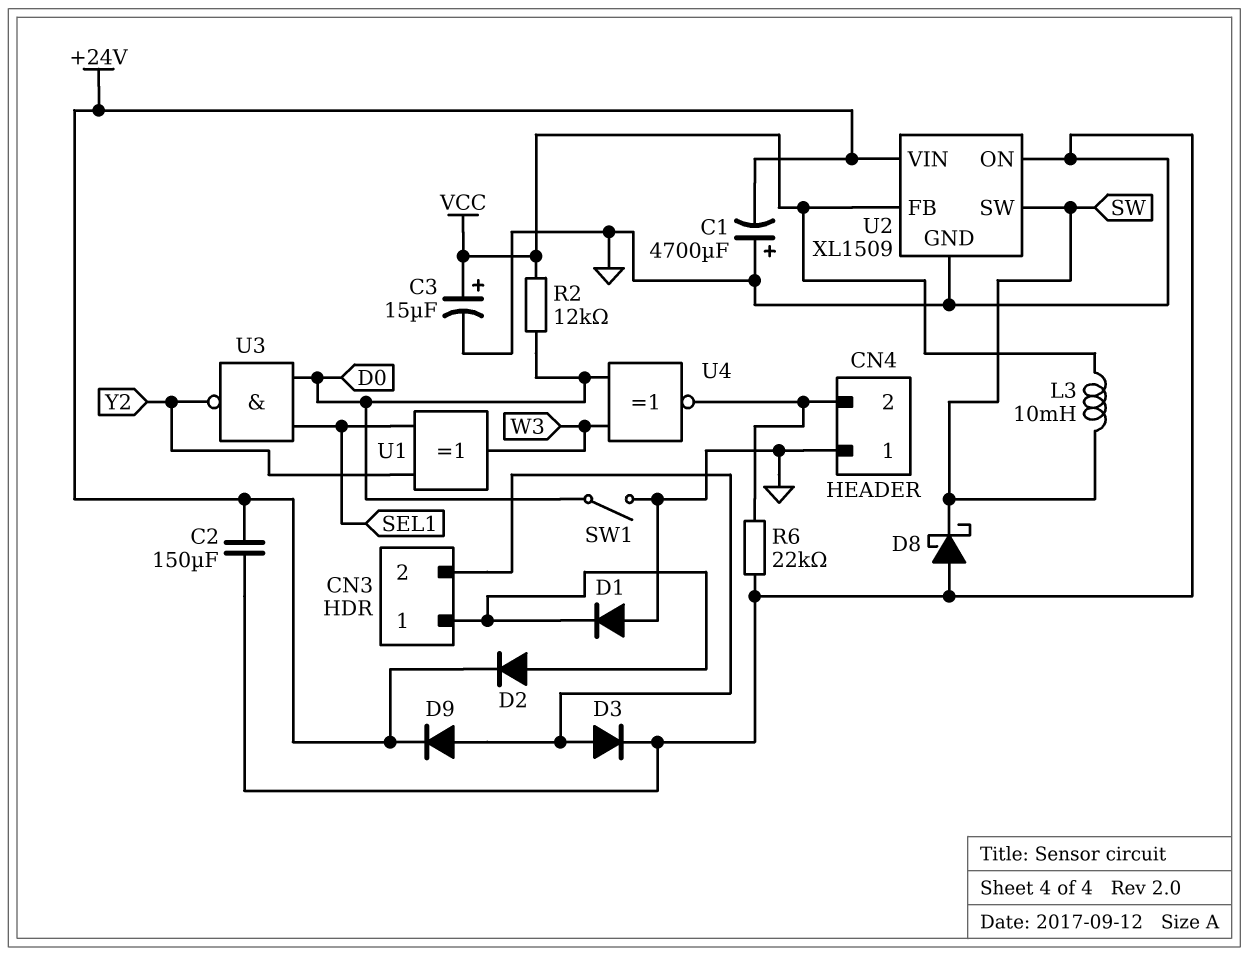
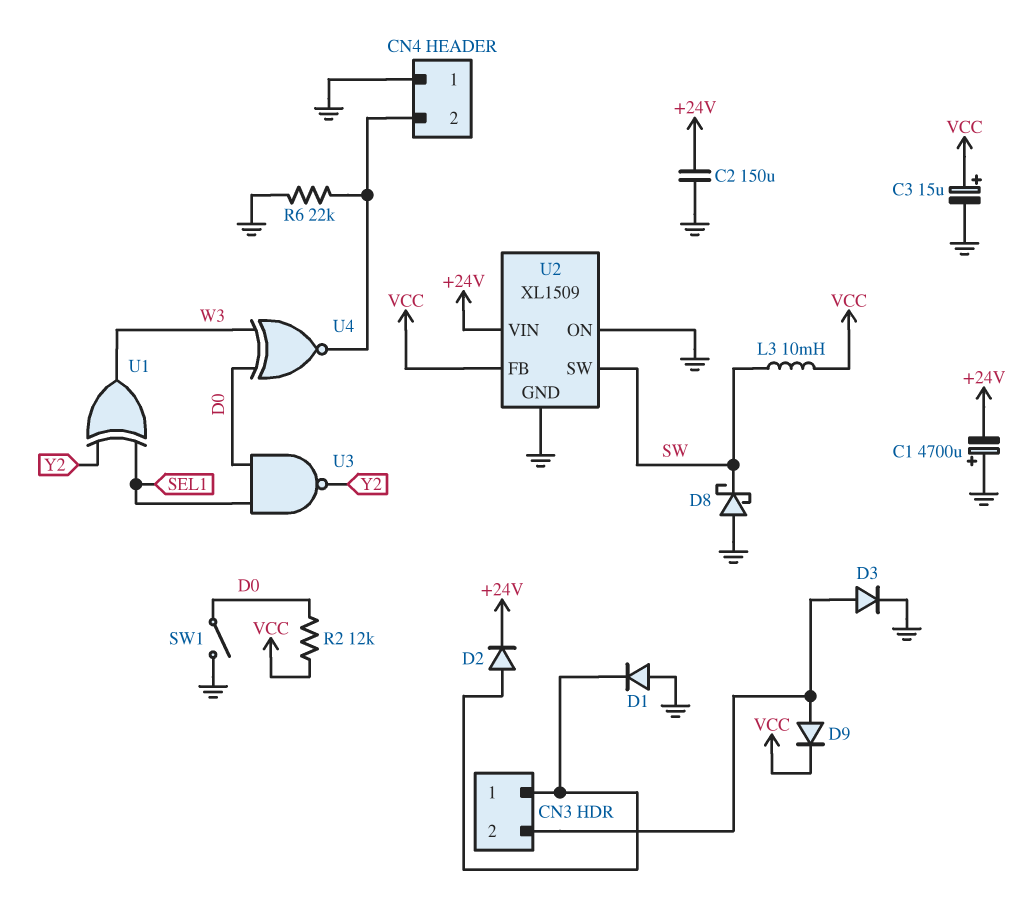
D9: diode (A CN3/2, K +24V) -> diode (A CN3/2, K VCC)

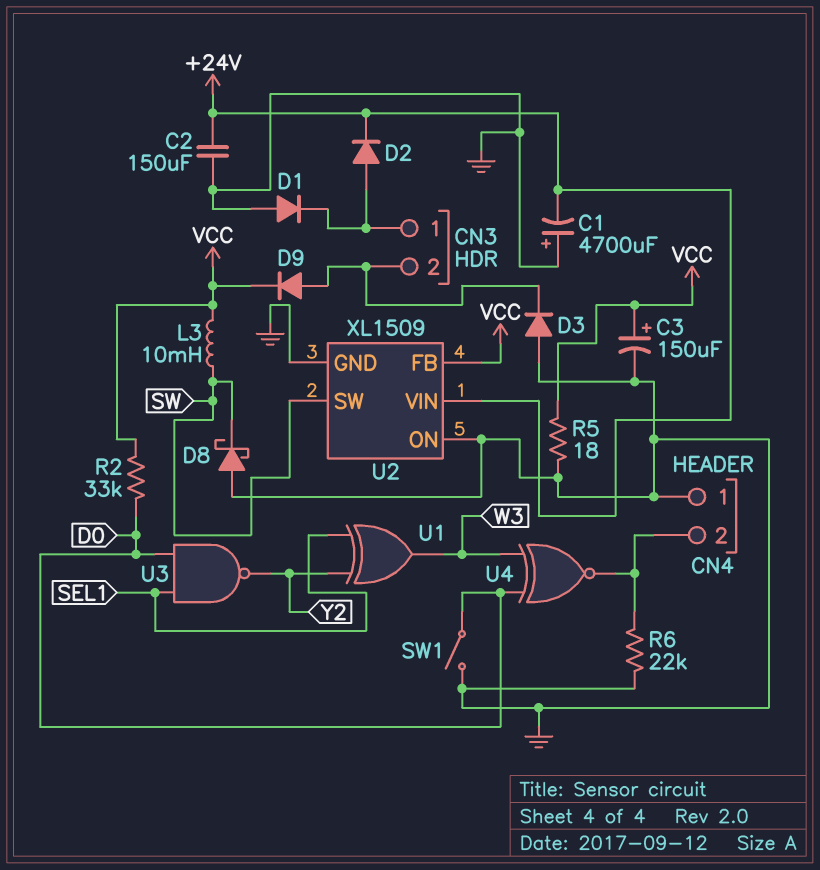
C3: 15uF (plus VCC, minus GND) -> 150uF (plus VCC, minus GND)
D3: diode (A CN3/2, K GND) -> diode (A GND, K CN3/2)
R2: 12k (D0, VCC) -> 33k (D0, VCC)
R5: none -> 18 (GND, VCC)

